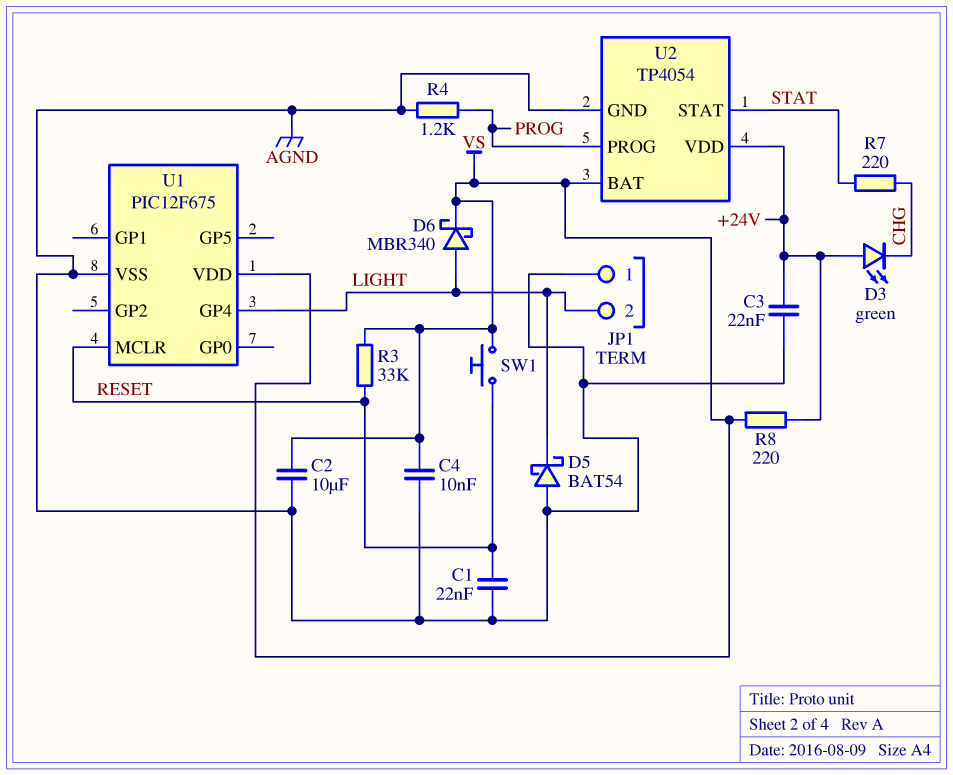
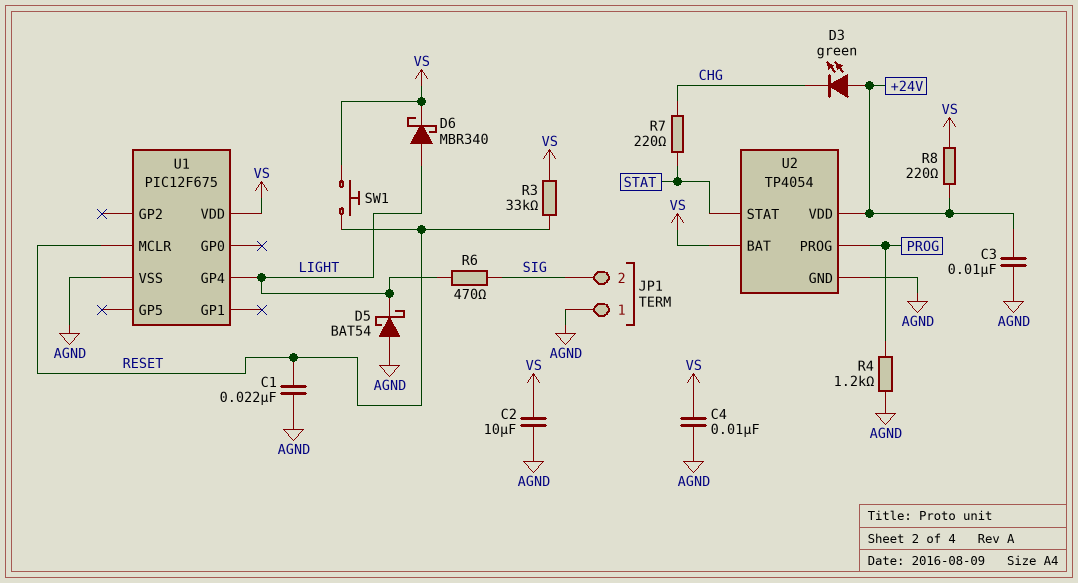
C3: 22nF (+24V, AGND) -> 10nF (+24V, AGND)
JP1 pin 2: LIGHT -> SIG
R6: none -> 470 (LIGHT, SIG)

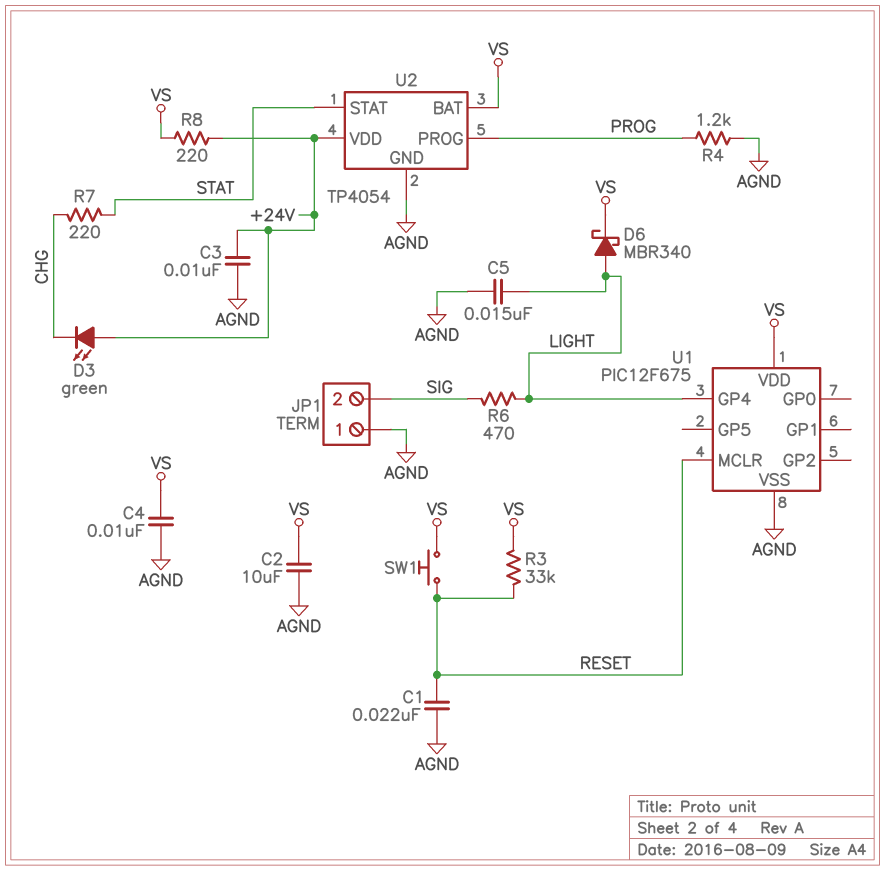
C5: none -> 15nF (AGND, LIGHT)
D5: schottky BAT54 (A AGND, K LIGHT) -> none

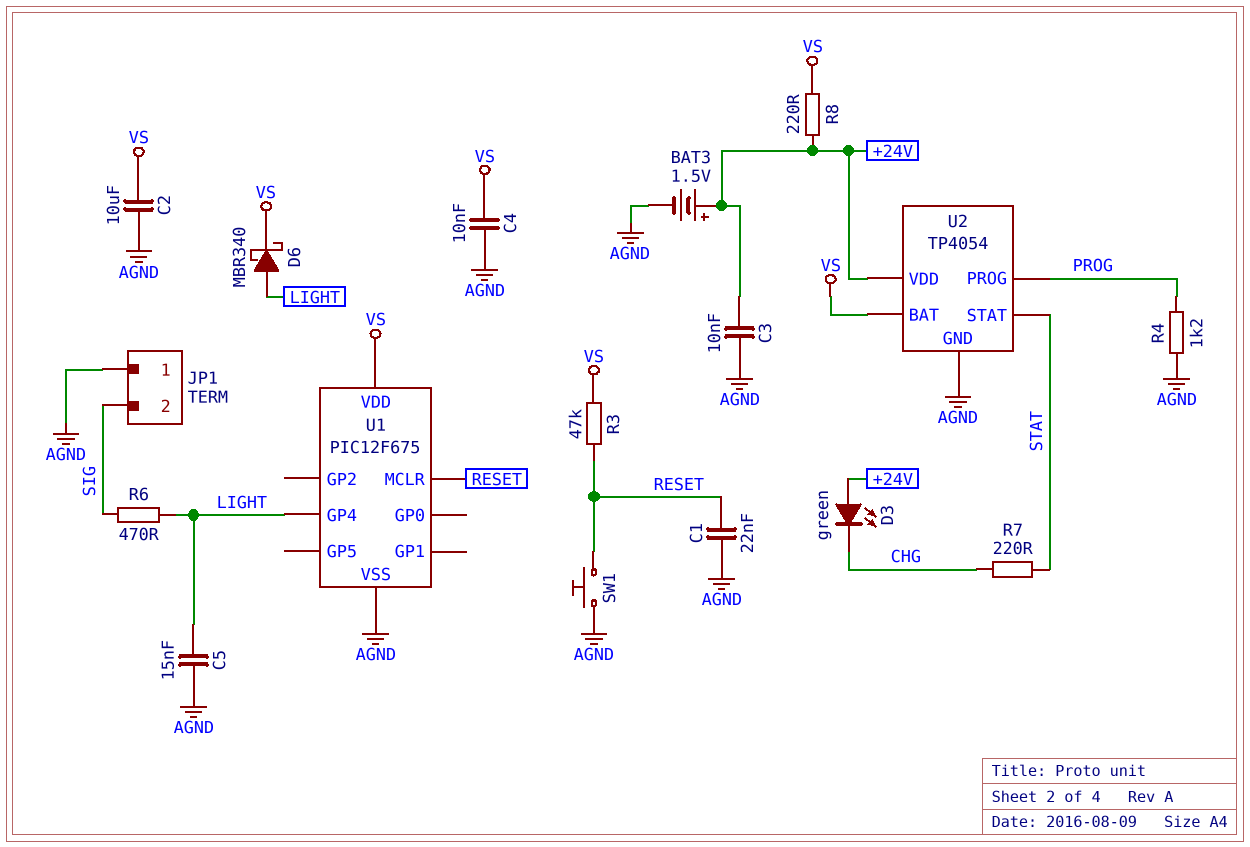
BAT3: none -> 1.5V (plus +24V, minus AGND)
R3: 33k (RESET, VS) -> 47k (RESET, VS)
SW1: button (RESET, VS) -> button (AGND, RESET)

